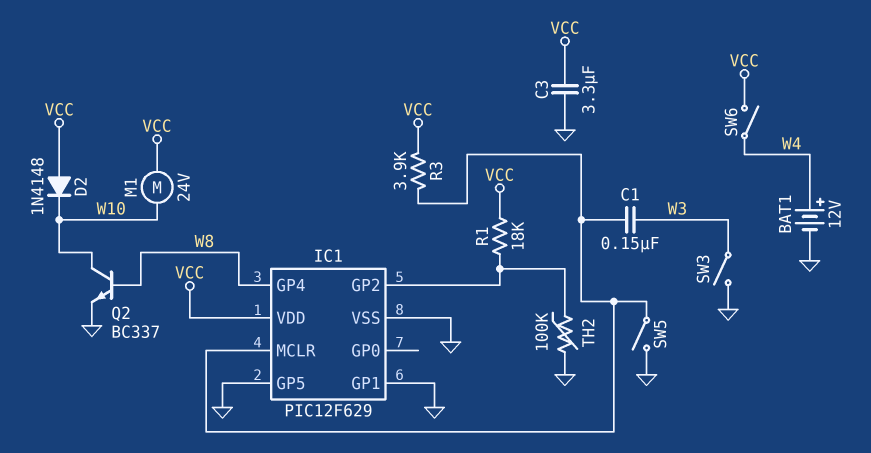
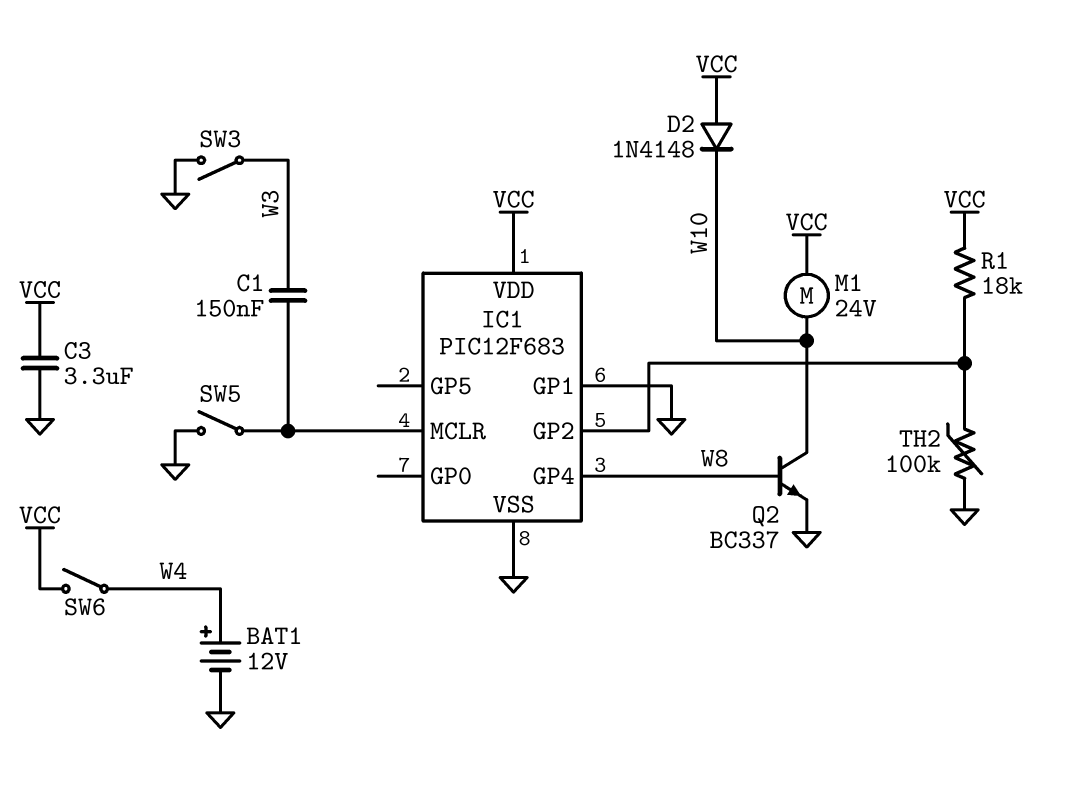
IC1: PIC12F629 -> PIC12F683
IC1 pin GP5: GND -> none
R3: 3.9k (IC1/MCLR, VCC) -> none

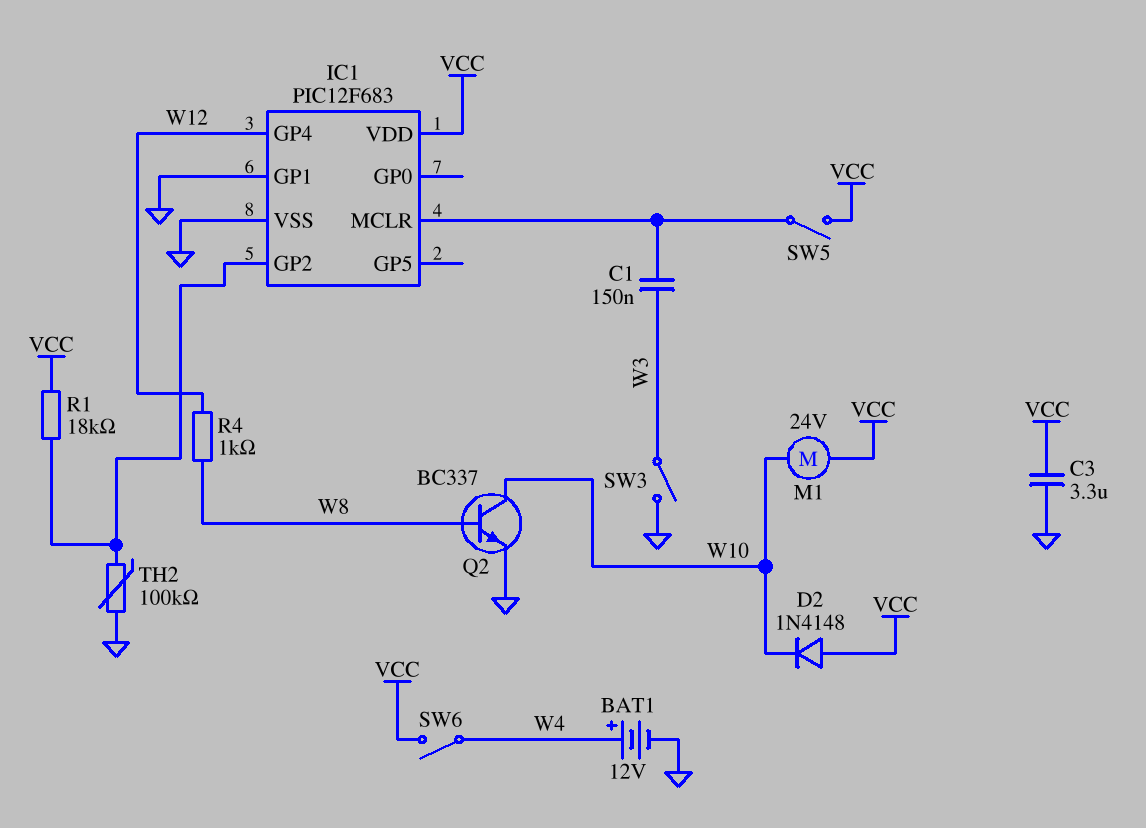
IC1 pin GP4: W8 -> W12
R4: none -> 1k (W8, W12)
SW5: switch (GND, IC1/MCLR) -> switch (IC1/MCLR, VCC)

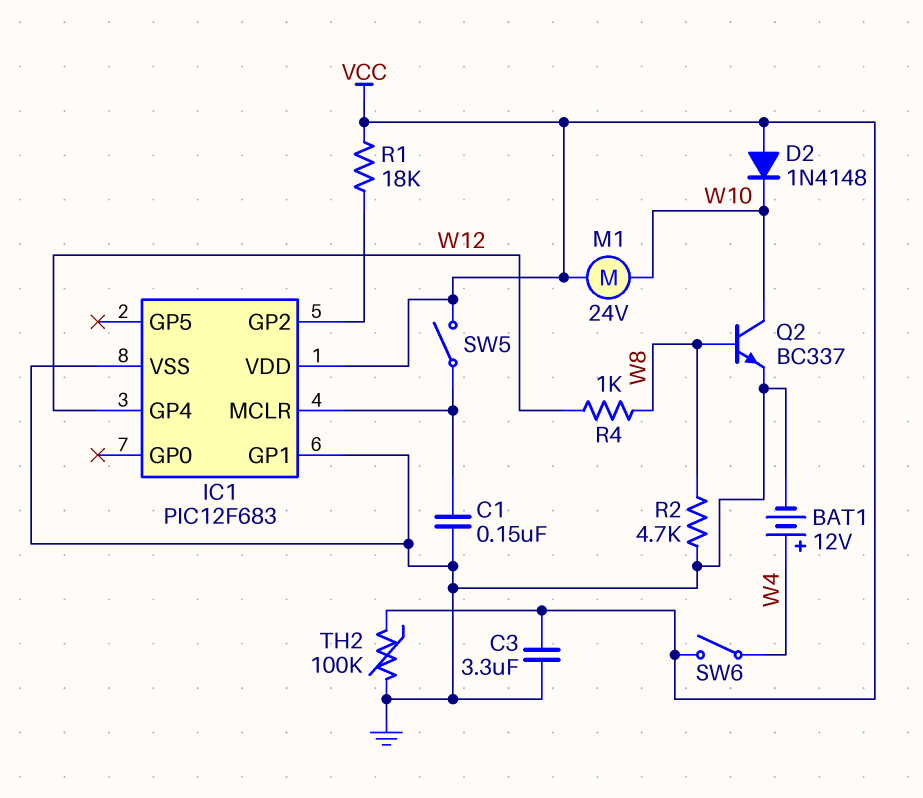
C1: 150nF (IC1/MCLR, W3) -> 150nF (GND, IC1/MCLR)
R2: none -> 4.7k (GND, W8)
SW3: switch (GND, W3) -> none
TH2: 100k (GND, IC1/GP2) -> 100k (GND, VCC)

